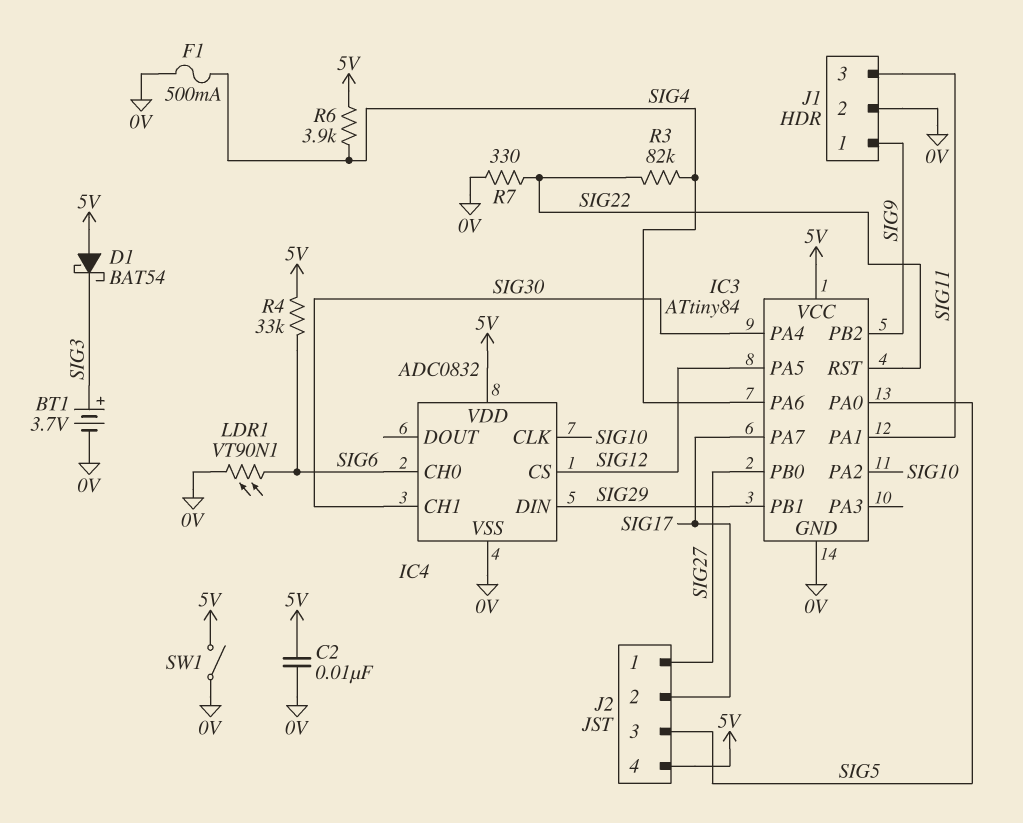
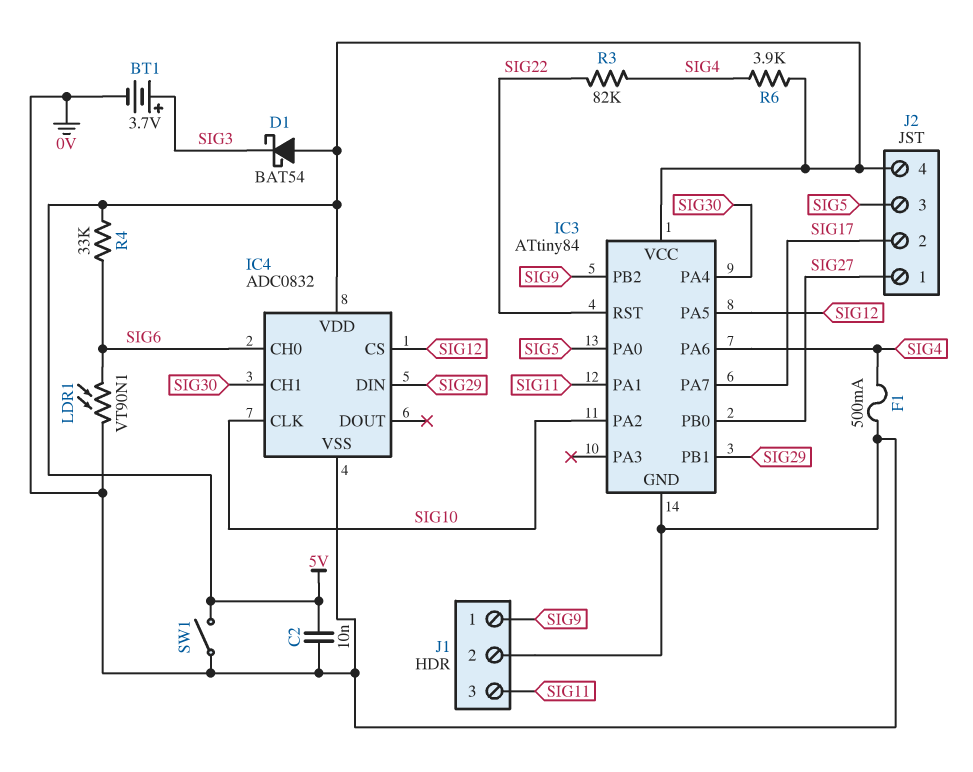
R7: 330 (0V, SIG22) -> none

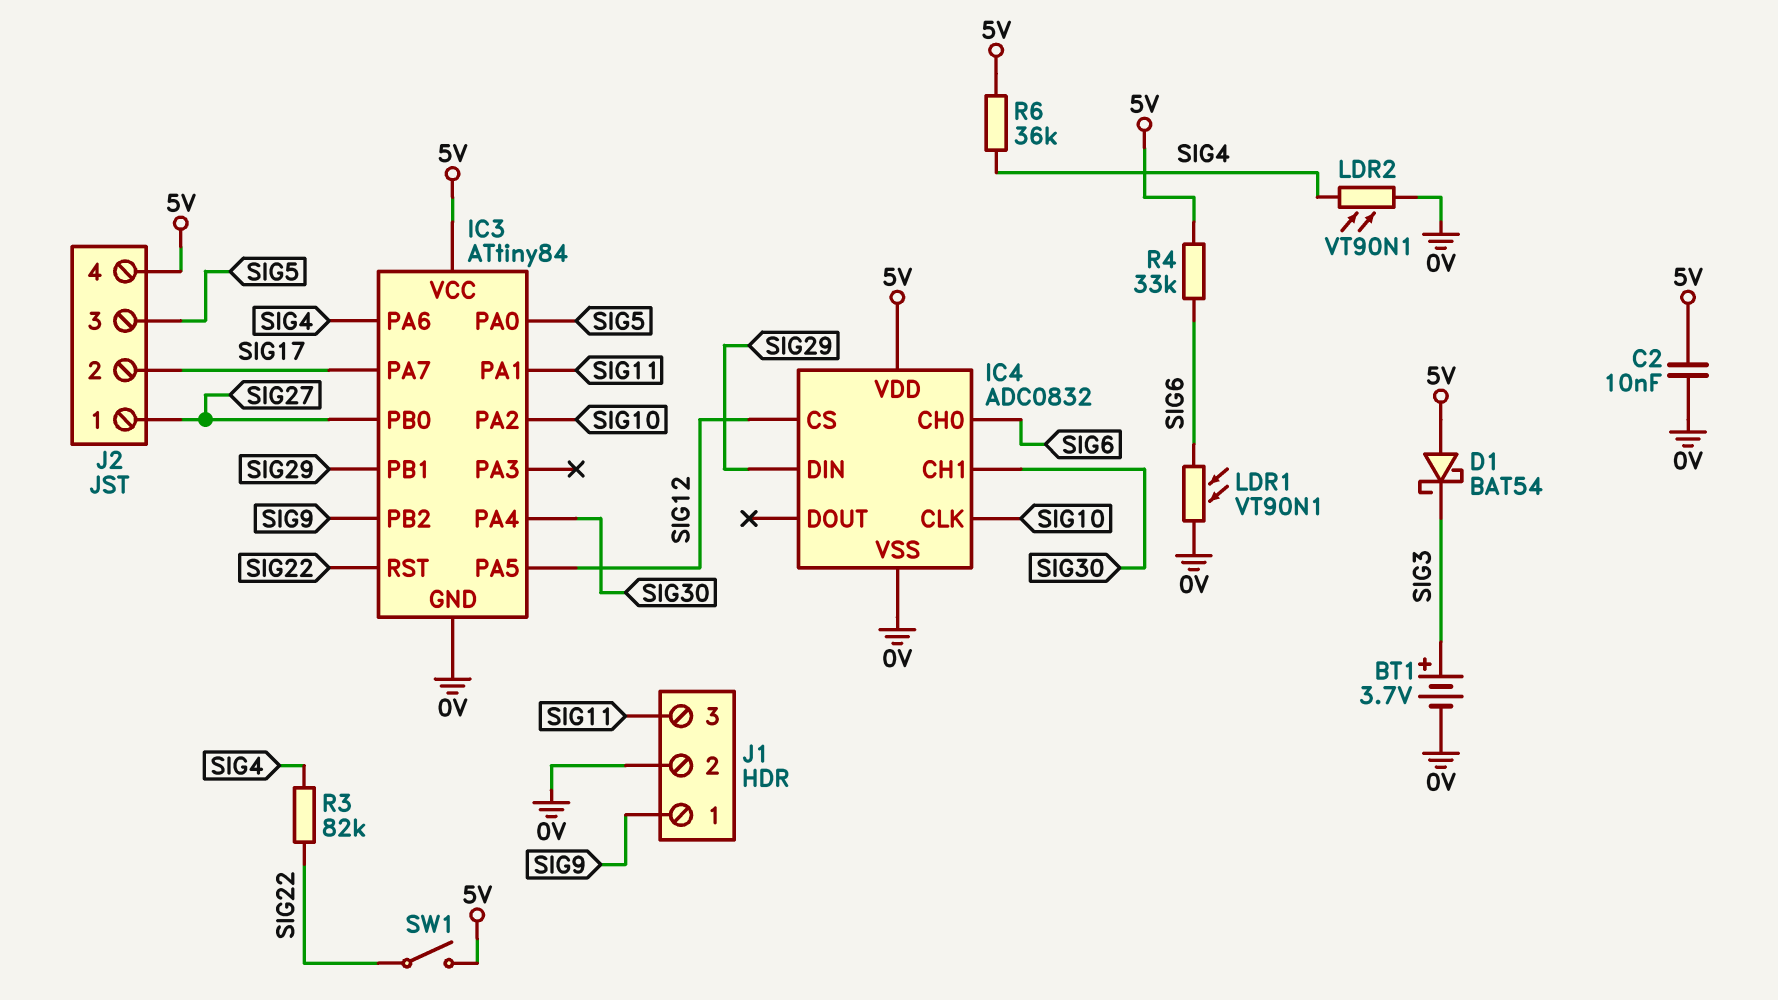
F1: 500mA (0V, SIG4) -> none
LDR2: none -> VT90N1 (0V, SIG4)
R6: 3.9k (5V, SIG4) -> 36k (5V, SIG4)
SW1: switch (0V, 5V) -> switch (5V, SIG22)

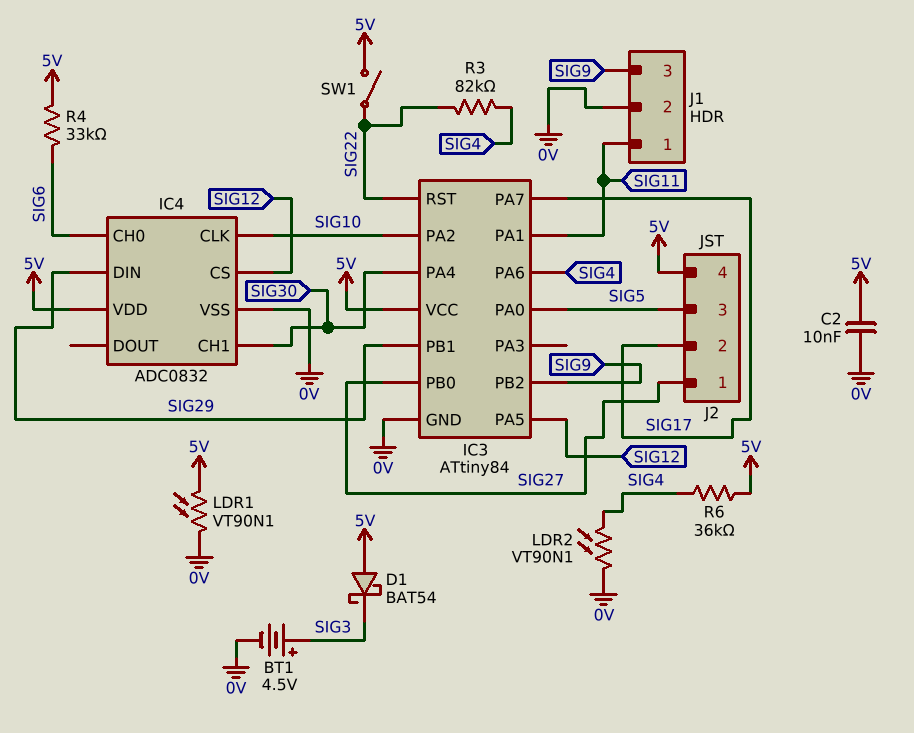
BT1: 3.7V (plus SIG3, minus 0V) -> 4.5V (plus SIG3, minus 0V)
J1 pin 1: SIG9 -> SIG11
J1 pin 3: SIG11 -> SIG9
LDR1: VT90N1 (0V, SIG6) -> VT90N1 (0V, 5V)

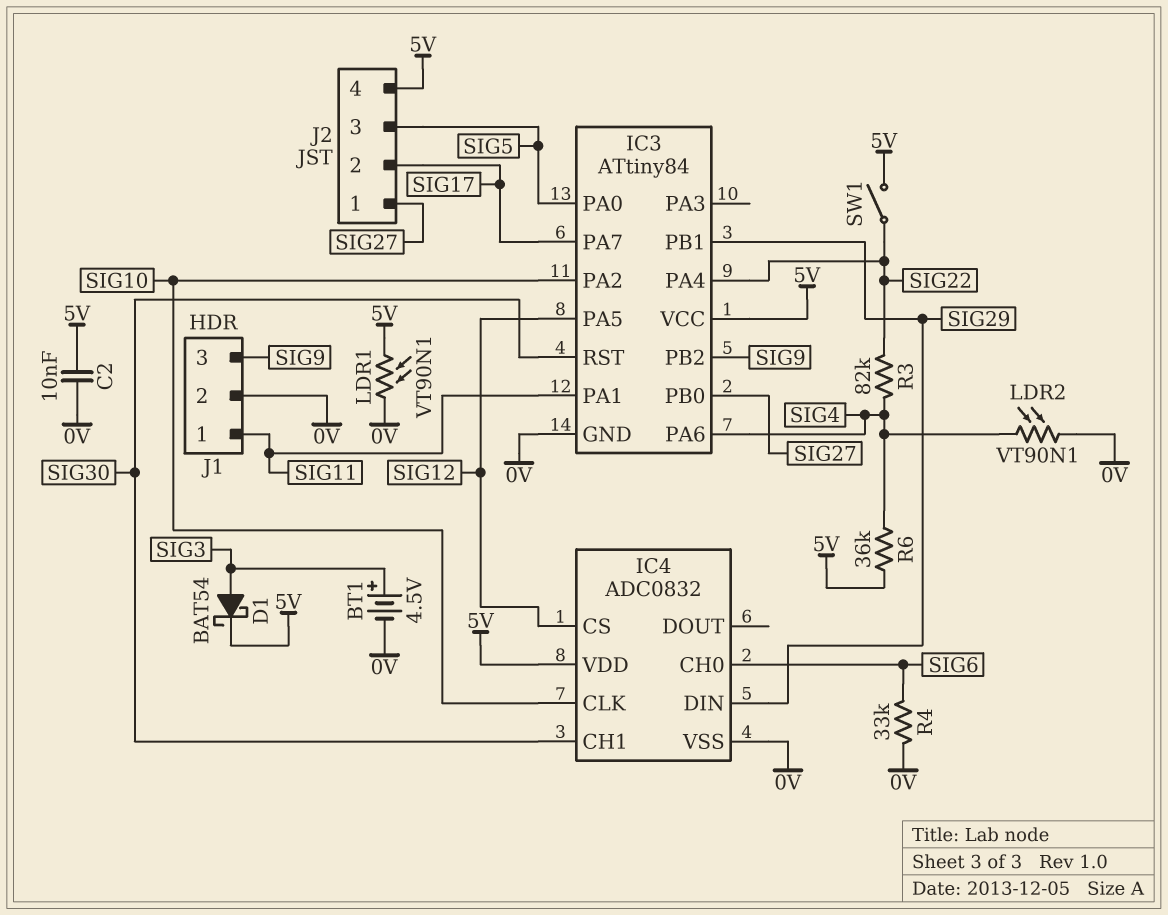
D1: schottky BAT54 (A 5V, K SIG3) -> schottky BAT54 (A SIG3, K 5V)
IC3 pin PA4: SIG30 -> SIG22
IC3 pin RST: SIG22 -> SIG30
R4: 33k (5V, SIG6) -> 33k (0V, SIG6)

